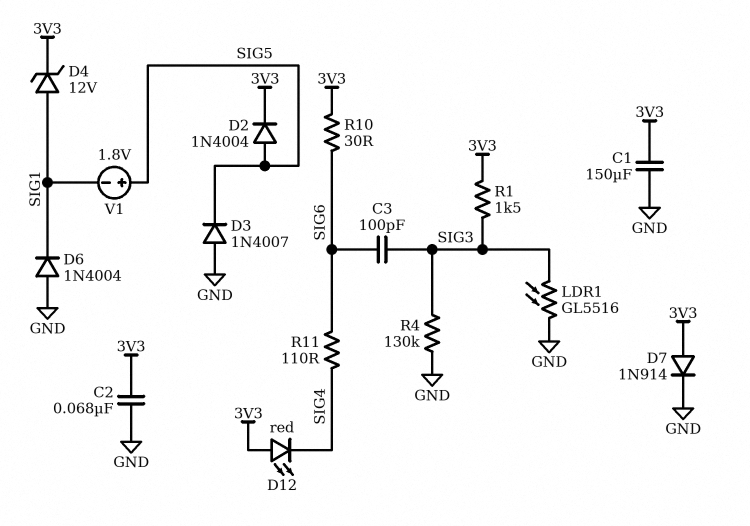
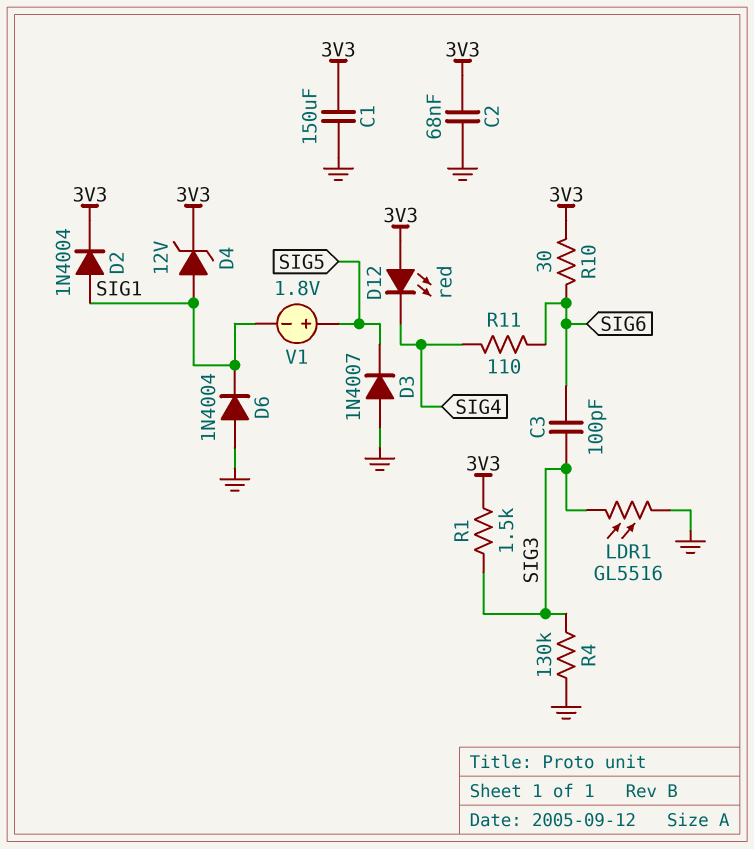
D2: diode 1N4004 (A SIG5, K 3V3) -> diode 1N4004 (A SIG1, K 3V3)
D7: diode 1N914 (A 3V3, K GND) -> none

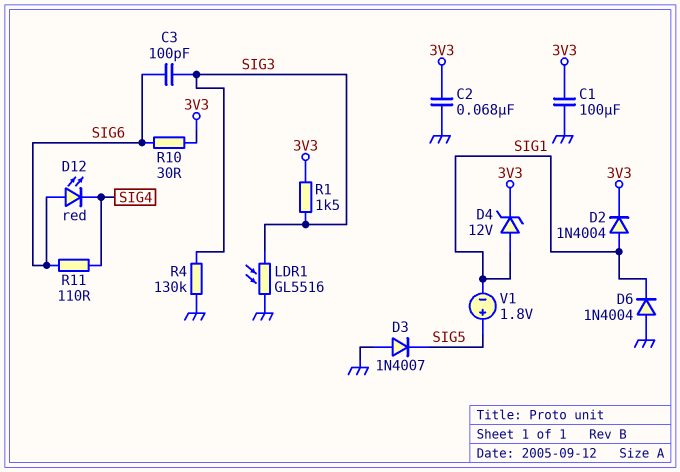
C1: 150uF (3V3, GND) -> 100uF (3V3, GND)
D12: LED red (A 3V3, K SIG4) -> LED red (A SIG6, K SIG4)

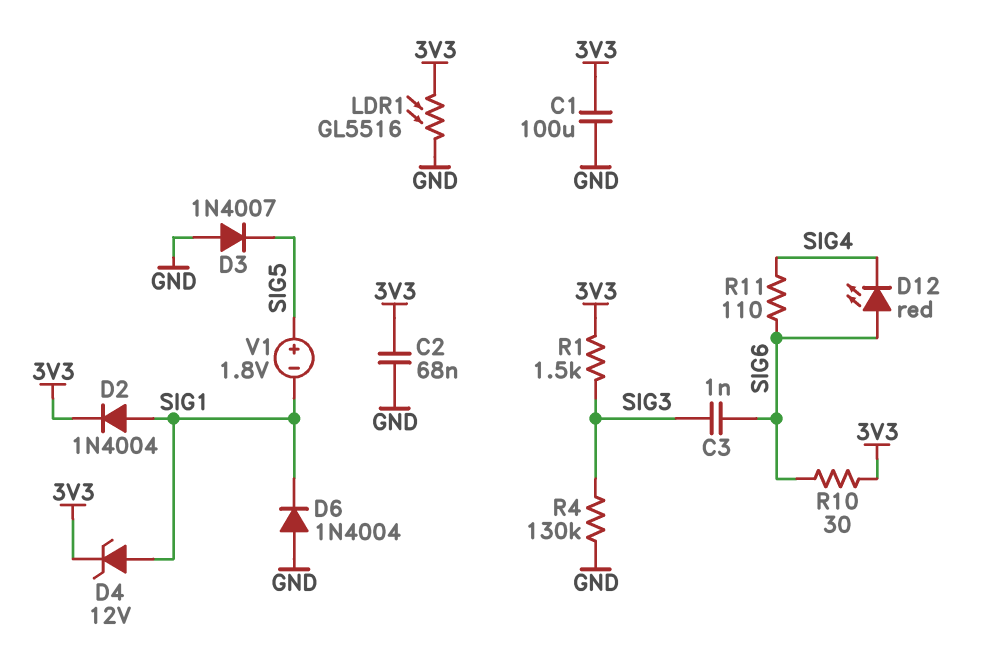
C3: 100pF (SIG3, SIG6) -> 1nF (SIG3, SIG6)
LDR1: GL5516 (GND, SIG3) -> GL5516 (3V3, GND)

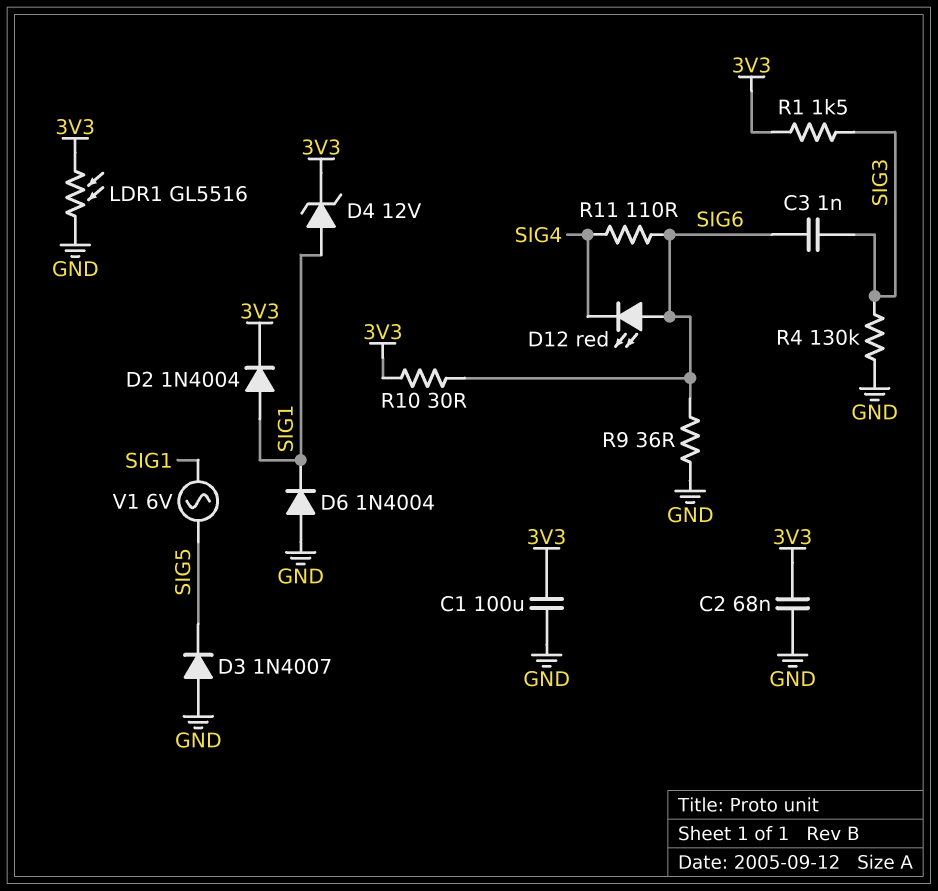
R9: none -> 36 (GND, SIG6)
V1: 1.8V (plus SIG5, minus SIG1) -> AC 6V (SIG1, SIG5)

